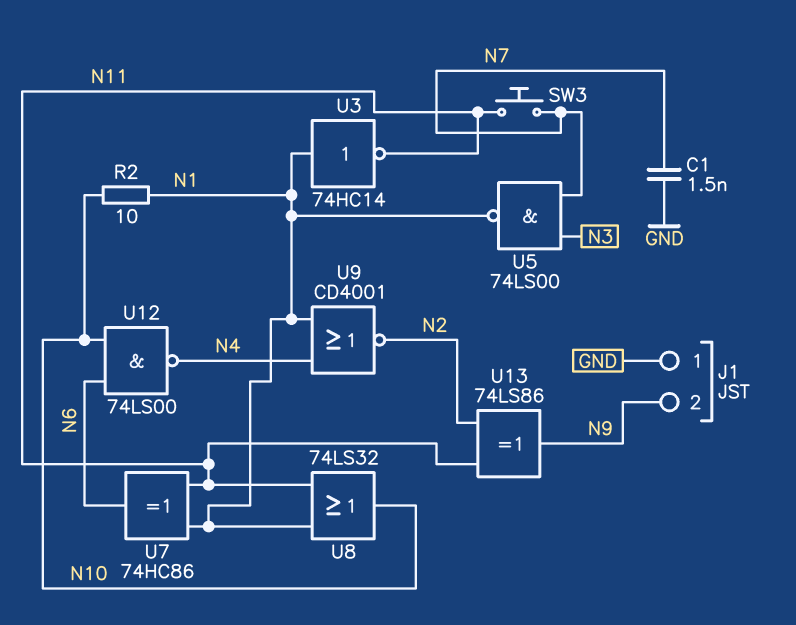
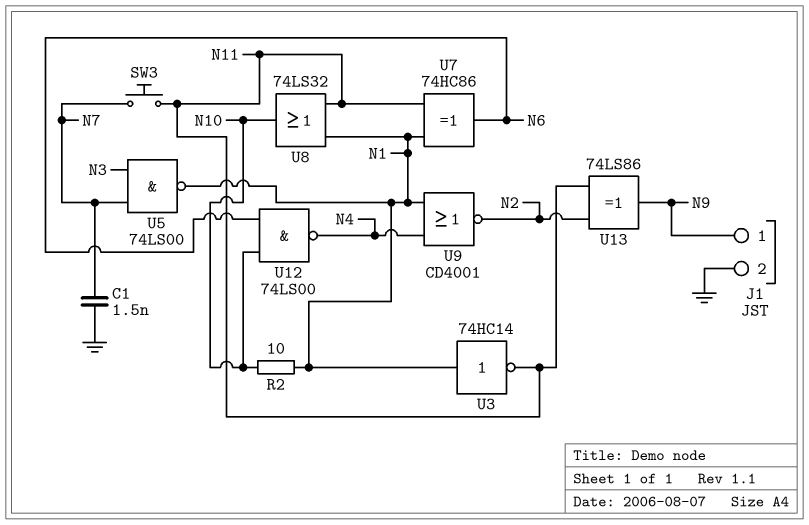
J1 pin 1: GND -> N9
J1 pin 2: N9 -> GND

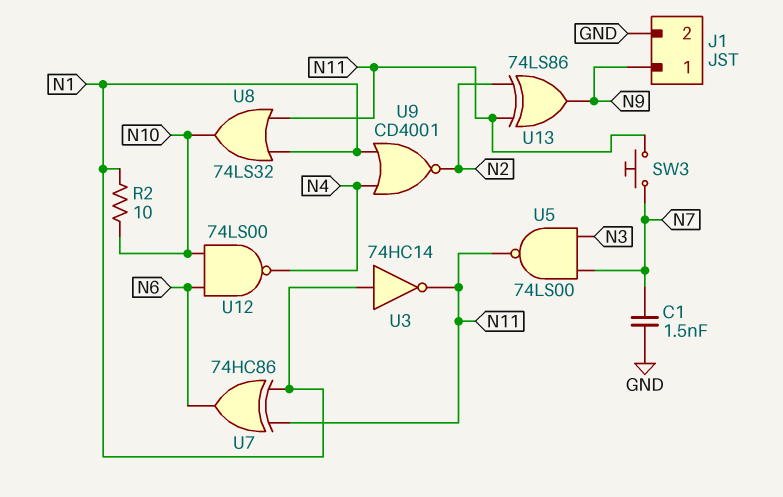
U5: NAND 74LS00 (in N3, in N7, out N1) -> NAND 74LS00 (in N3, in N7, out N11)

